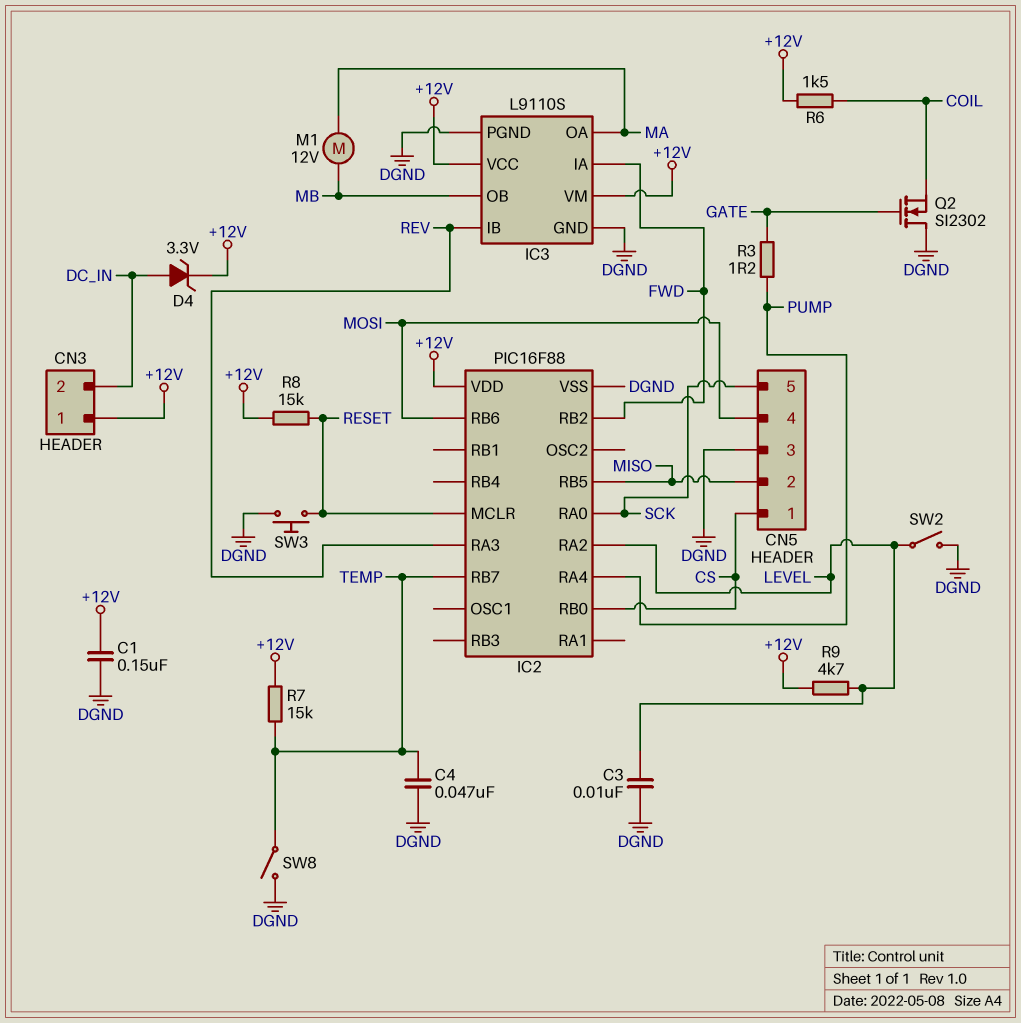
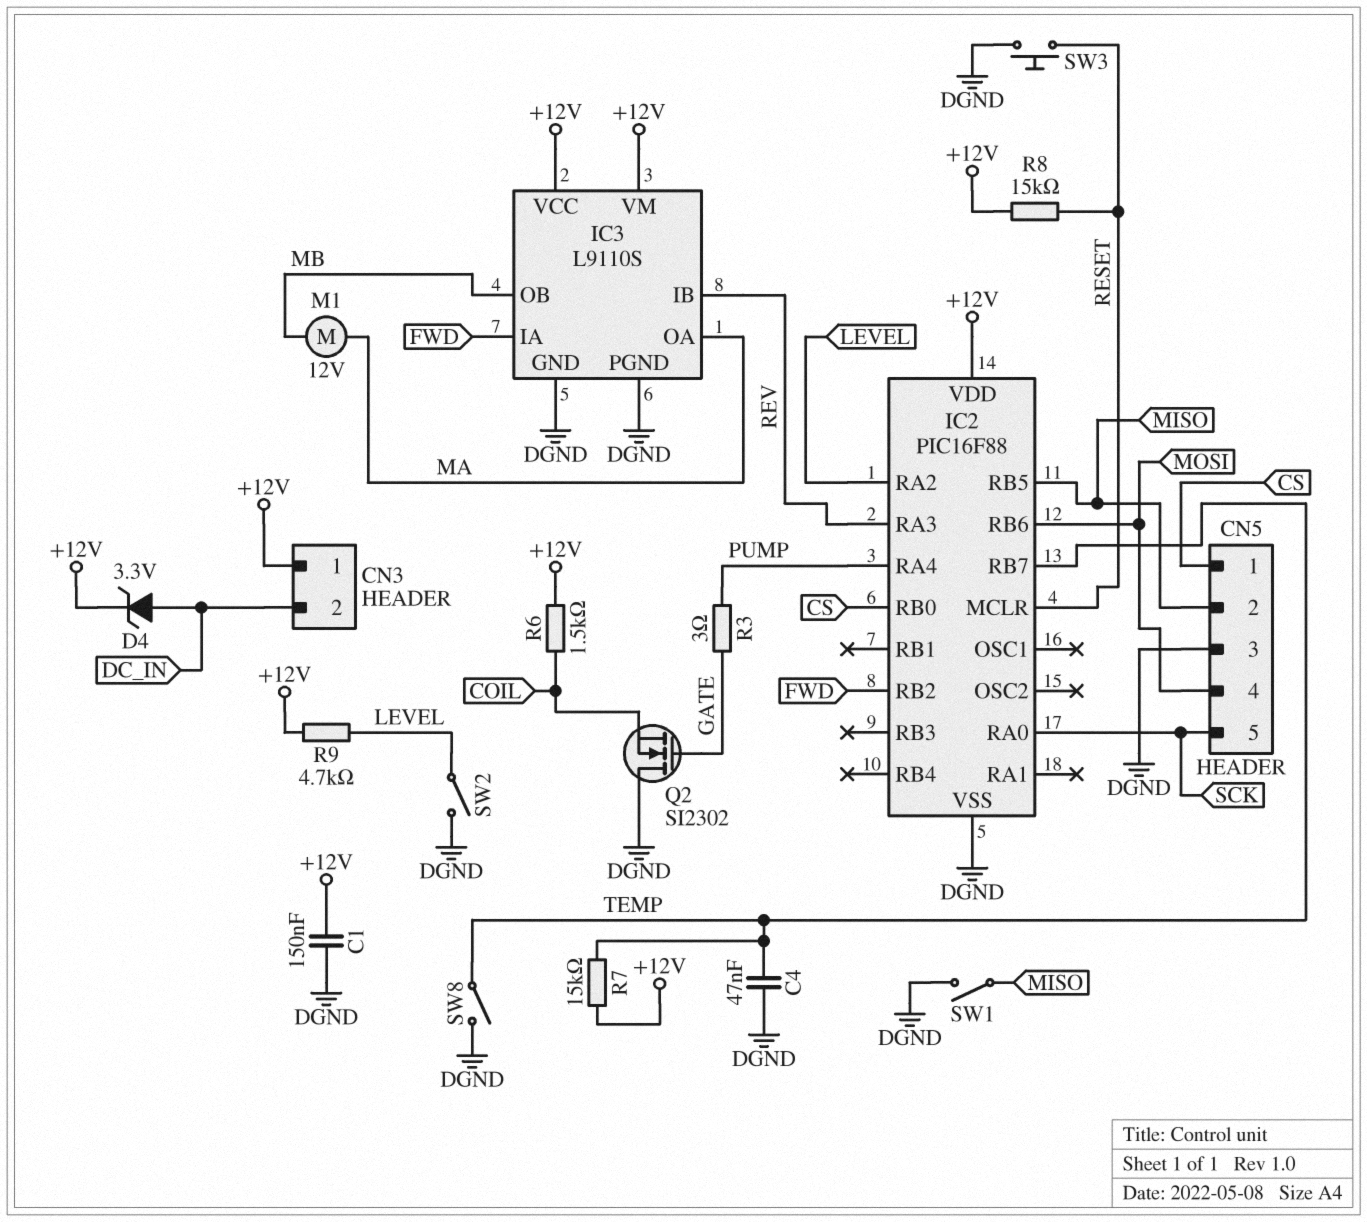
C3: 10nF (DGND, LEVEL) -> none
R3: 1.2 (GATE, PUMP) -> 3 (GATE, PUMP)
SW1: none -> switch (DGND, MISO)

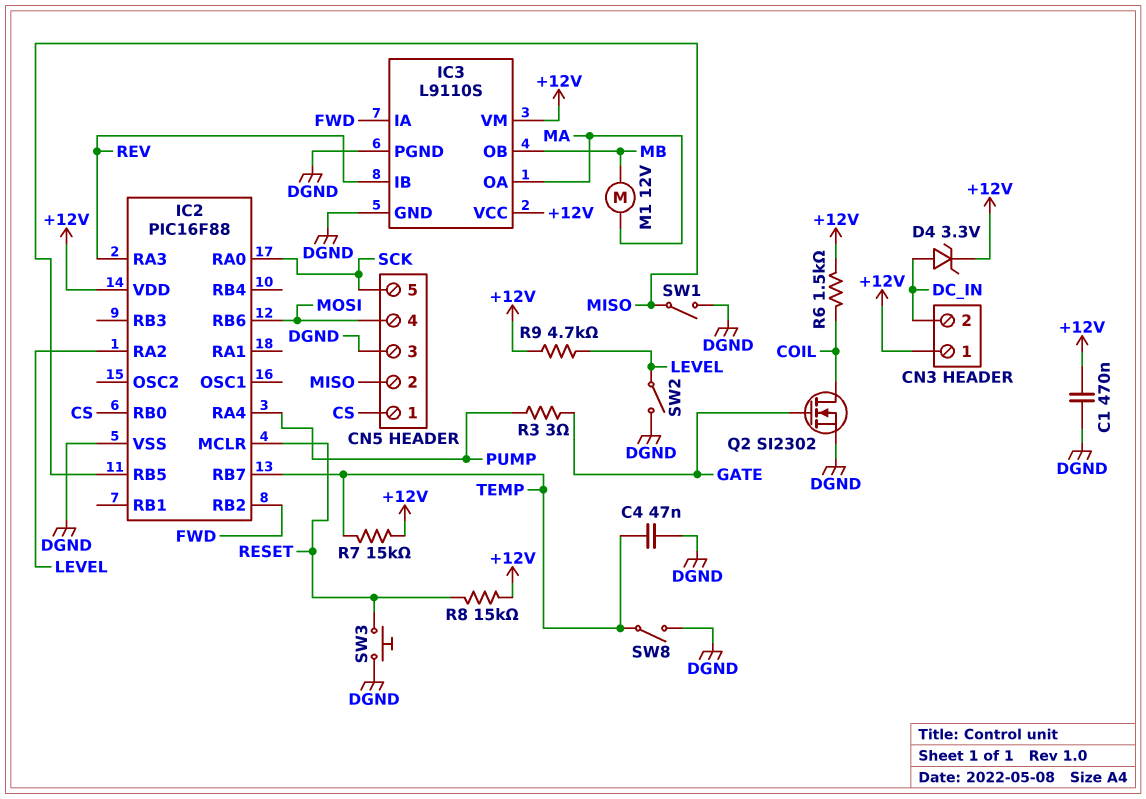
C1: 150nF (+12V, DGND) -> 470nF (+12V, DGND)
Q2: NMOS SI2302 (G GATE, D DGND, S COIL) -> NMOS SI2302 (G GATE, D COIL, S DGND)

